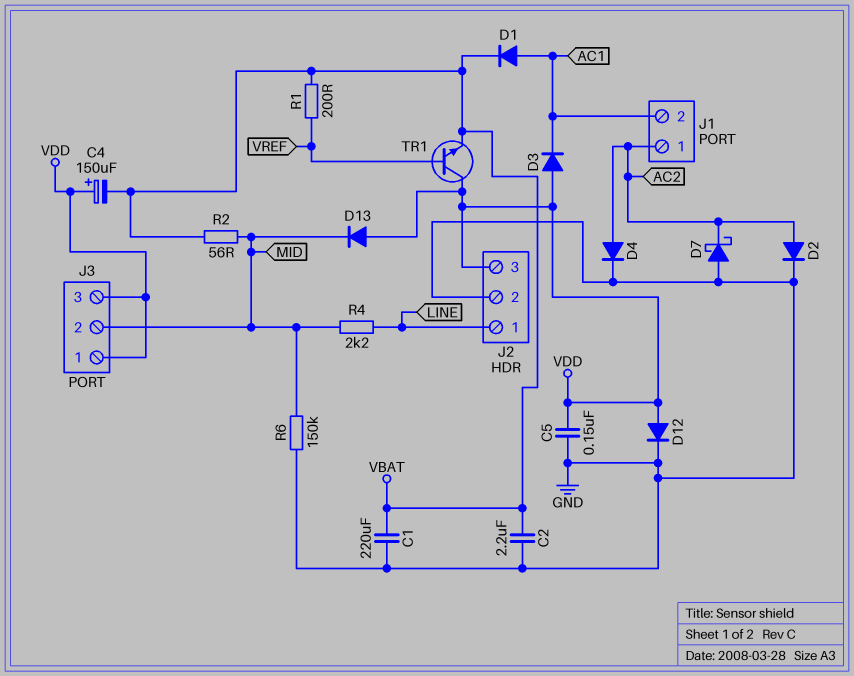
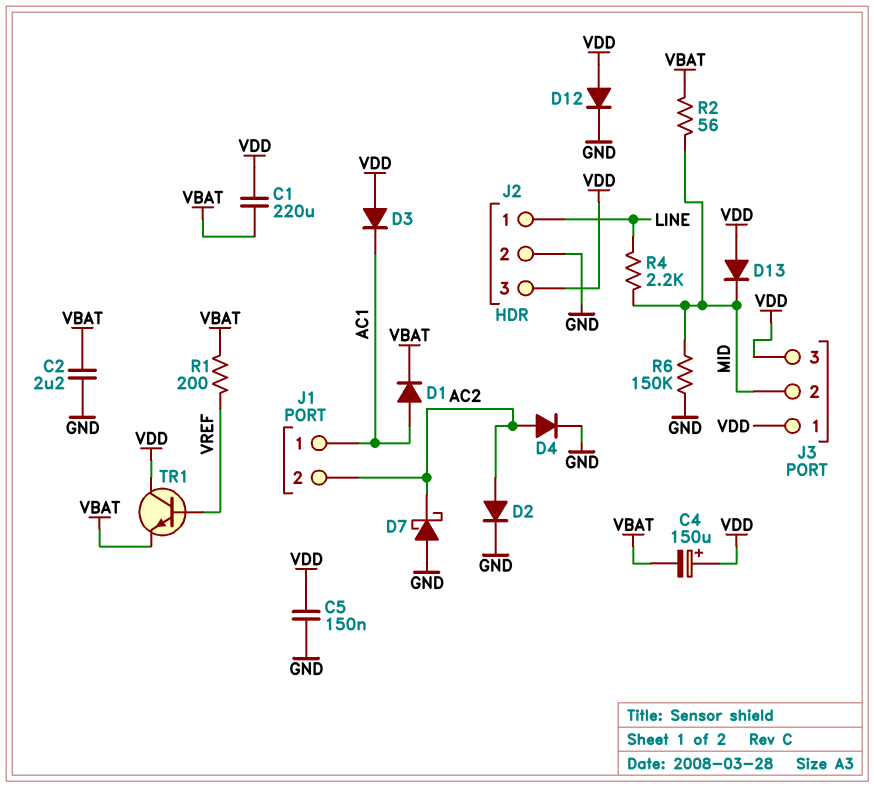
C1: 220uF (GND, VBAT) -> 220uF (VBAT, VDD)
J1 pin 1: AC2 -> AC1
J1 pin 2: AC1 -> AC2

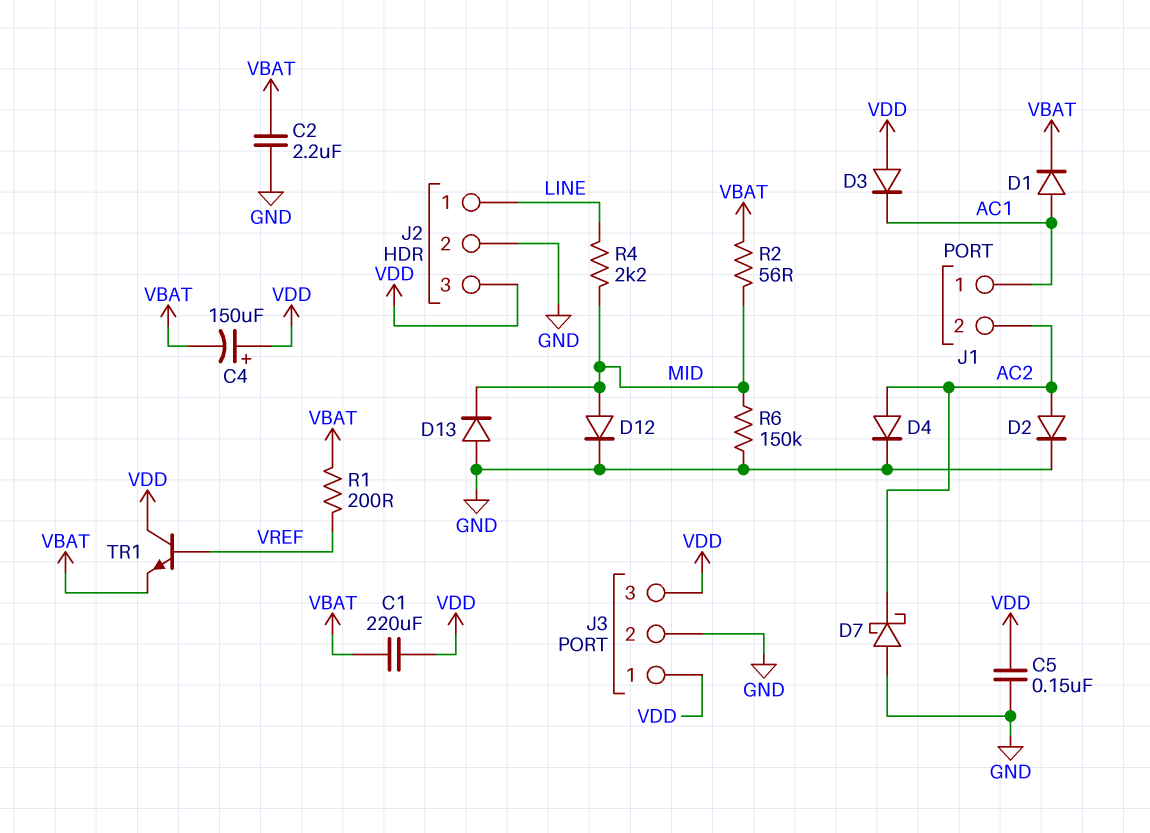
D12: diode (A VDD, K GND) -> diode (A MID, K GND)
D13: diode (A VDD, K MID) -> diode (A GND, K MID)
J3 pin 2: MID -> GND

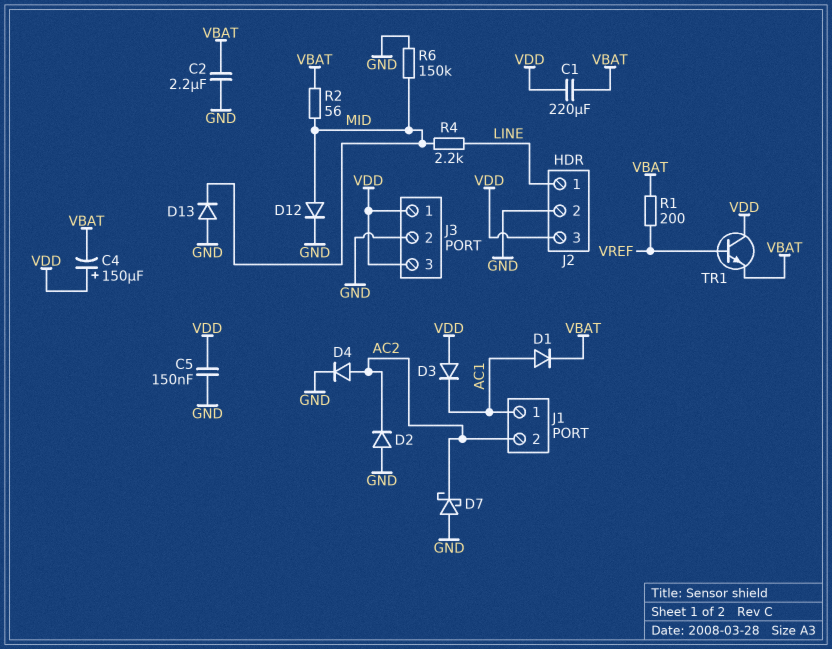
D2: diode (A AC2, K GND) -> diode (A GND, K AC2)

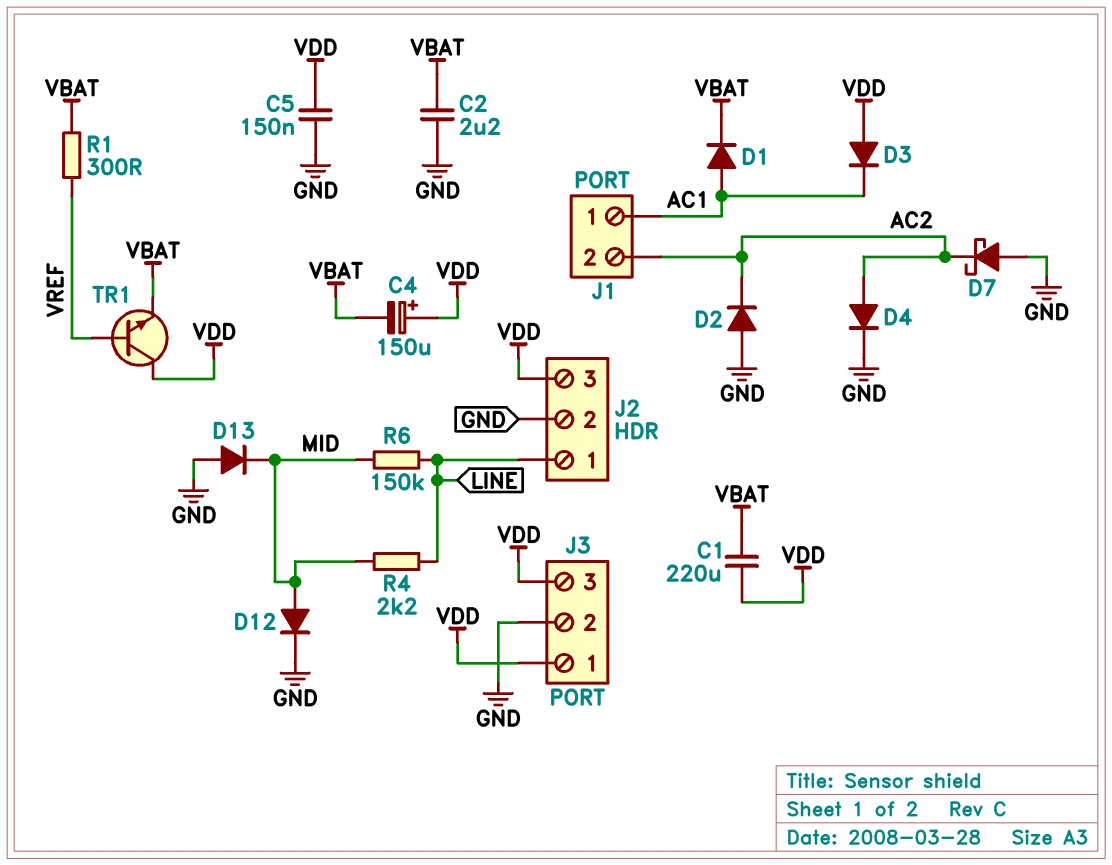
R1: 200 (VBAT, VREF) -> 300 (VBAT, VREF)
R2: 56 (MID, VBAT) -> none
R6: 150k (GND, MID) -> 150k (LINE, MID)

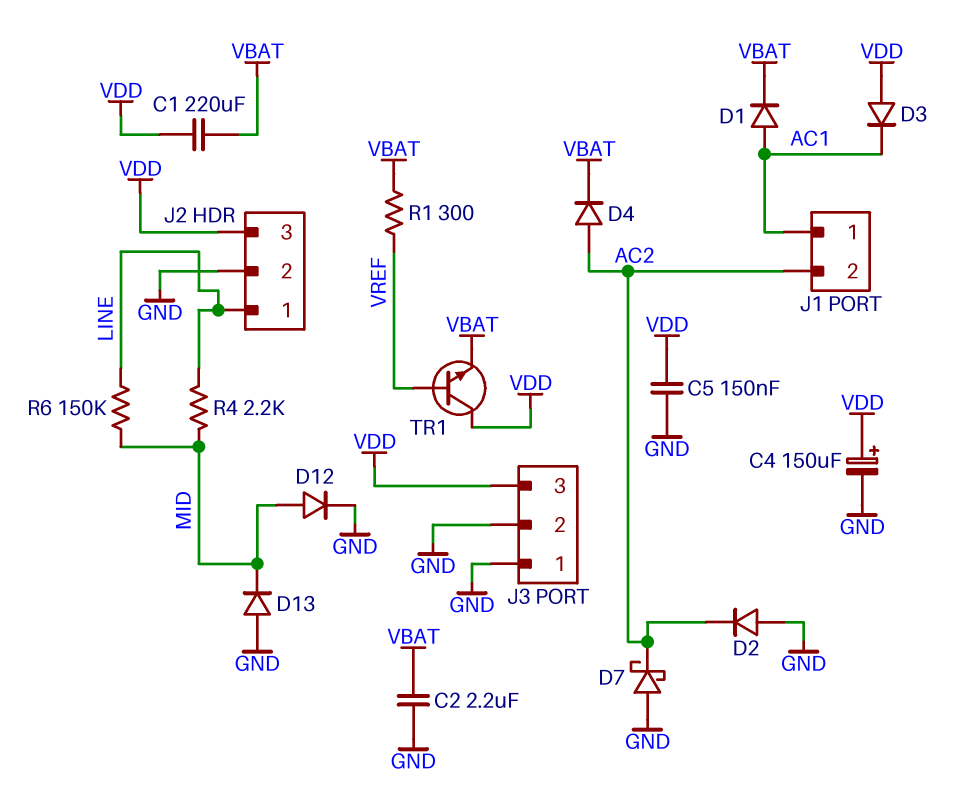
C4: 150uF (plus VDD, minus VBAT) -> 150uF (plus VDD, minus GND)
D4: diode (A AC2, K GND) -> diode (A AC2, K VBAT)
J3 pin 1: VDD -> GND

